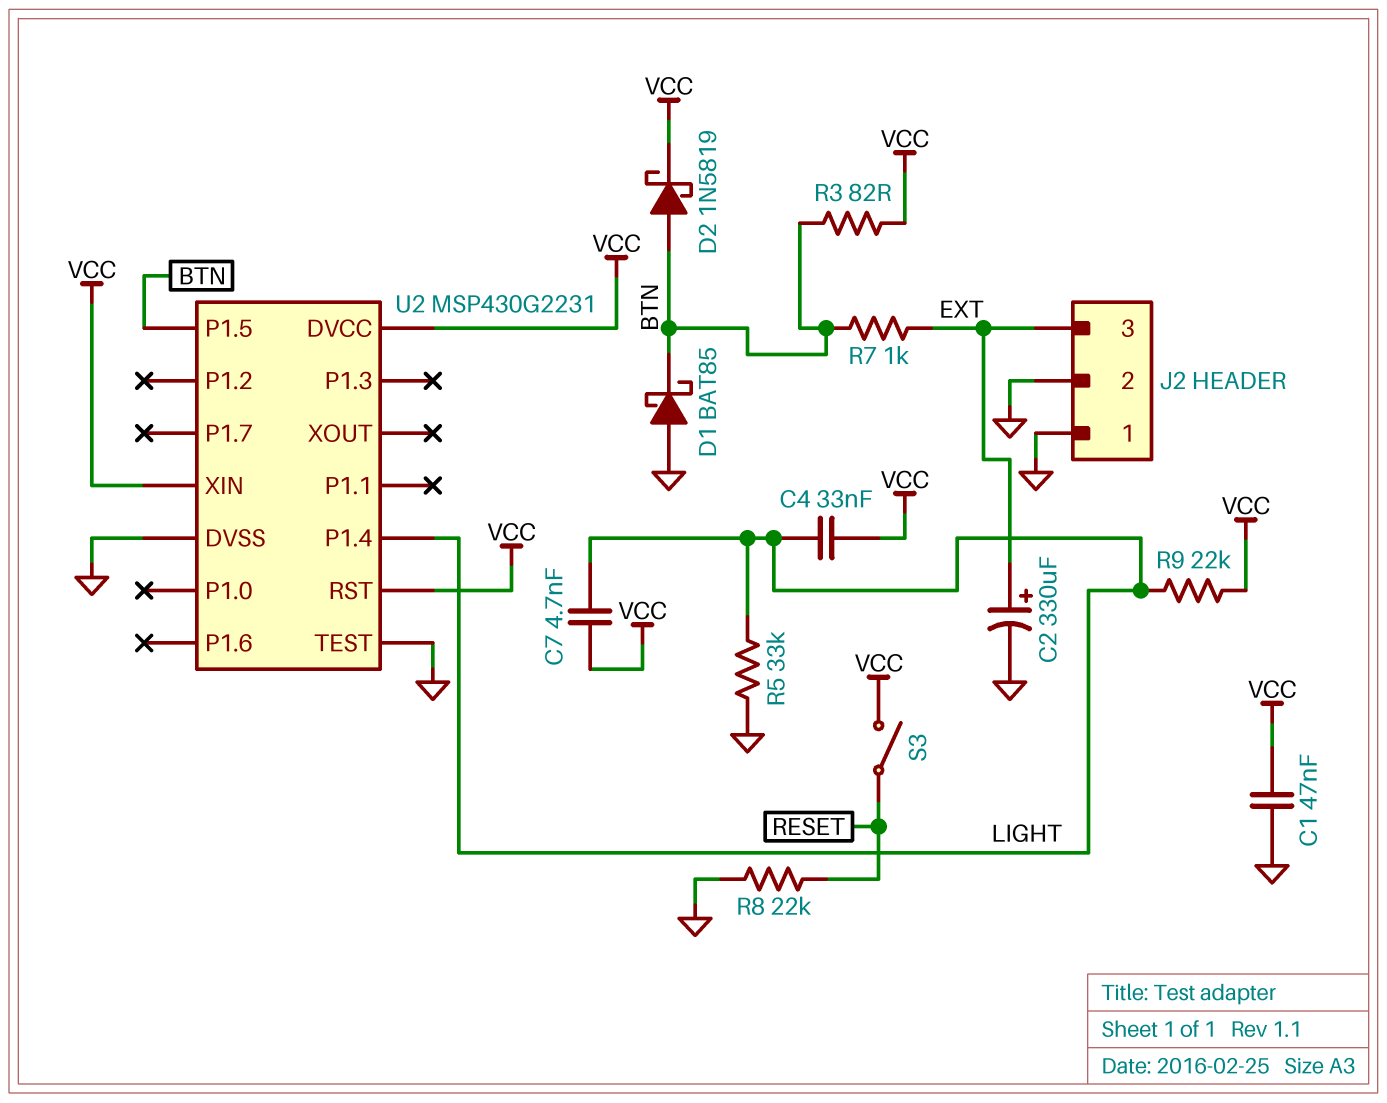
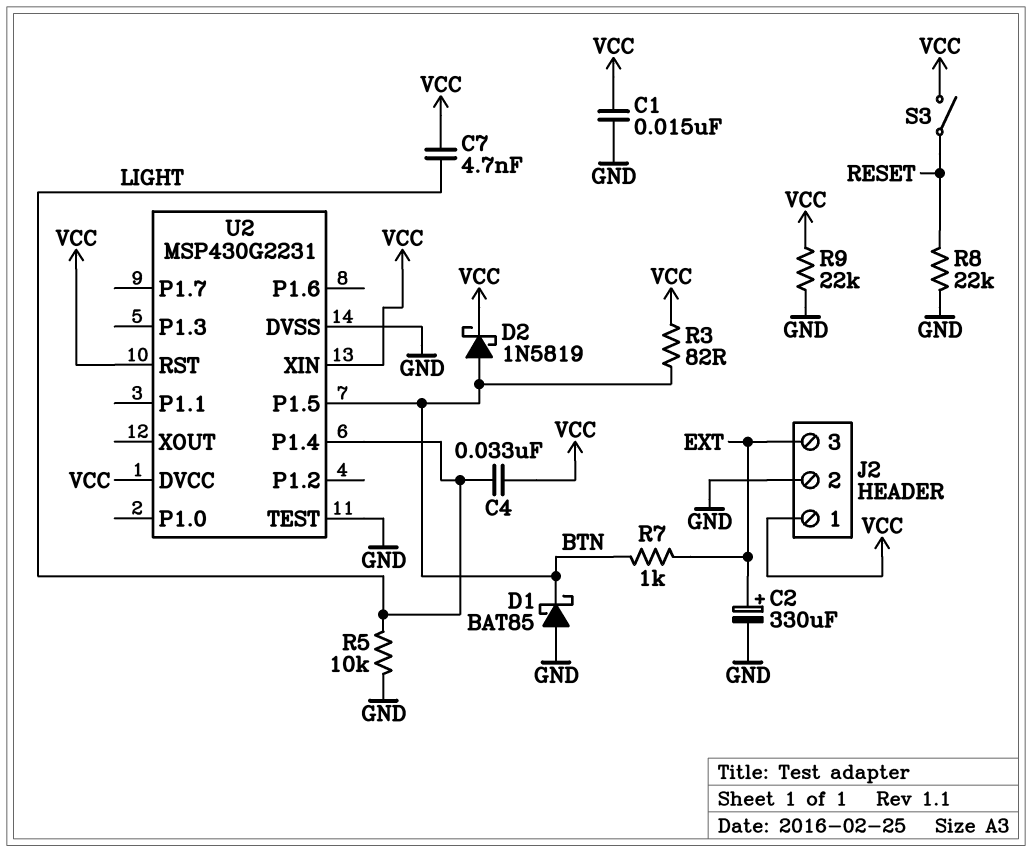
C1: 47nF (GND, VCC) -> 15nF (GND, VCC)
J2 pin 1: GND -> VCC
R5: 33k (GND, LIGHT) -> 10k (GND, LIGHT)
R9: 22k (LIGHT, VCC) -> 22k (GND, VCC)

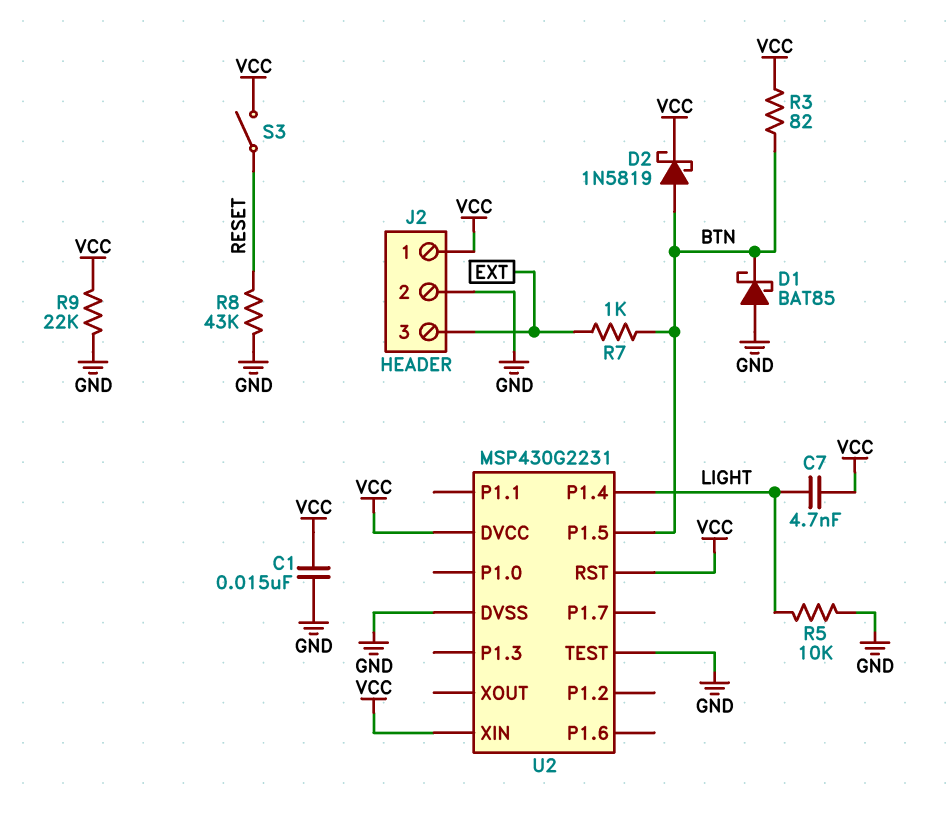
C2: 330uF (plus EXT, minus GND) -> none
C4: 33nF (LIGHT, VCC) -> none
R8: 22k (GND, RESET) -> 43k (GND, RESET)

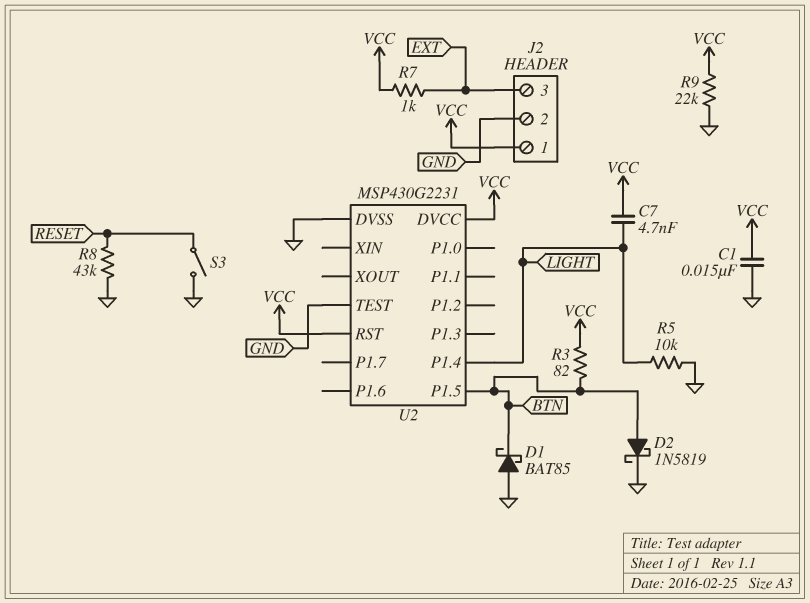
D2: schottky 1N5819 (A BTN, K VCC) -> schottky 1N5819 (A BTN, K GND)
R7: 1k (BTN, EXT) -> 1k (EXT, VCC)
S3: switch (RESET, VCC) -> switch (GND, RESET)
U2 pin XIN: VCC -> none

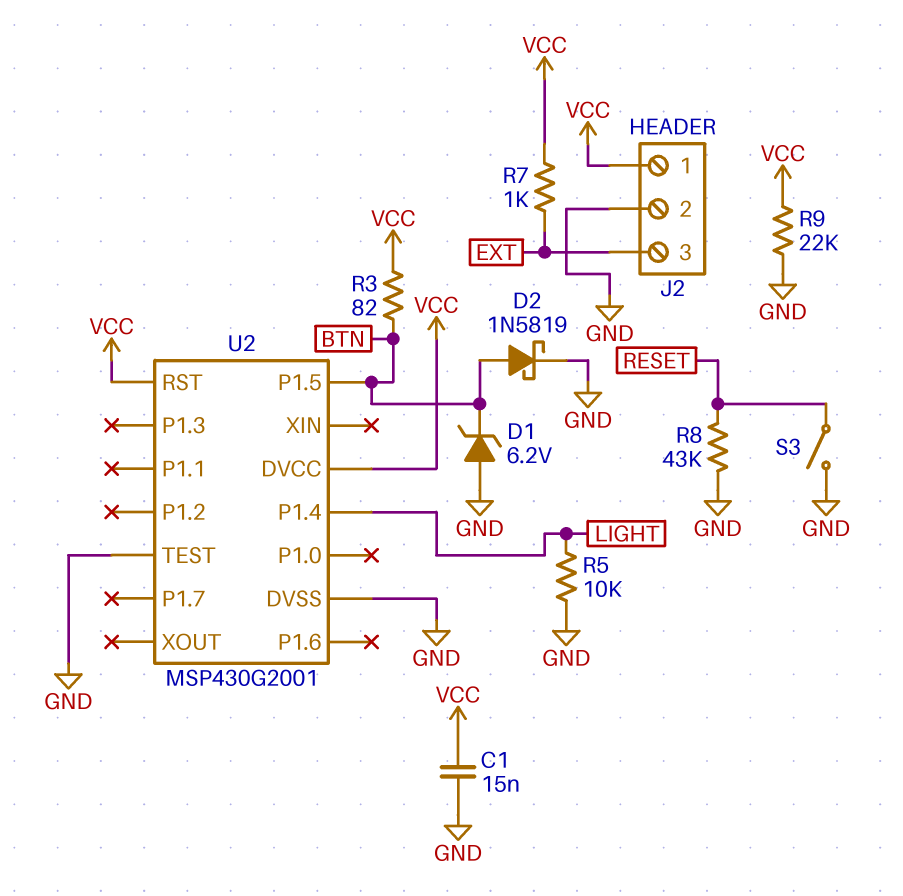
C7: 4.7nF (LIGHT, VCC) -> none
D1: schottky BAT85 (A GND, K BTN) -> zener 6.2V (A GND, K BTN)
U2: MSP430G2231 -> MSP430G2001

